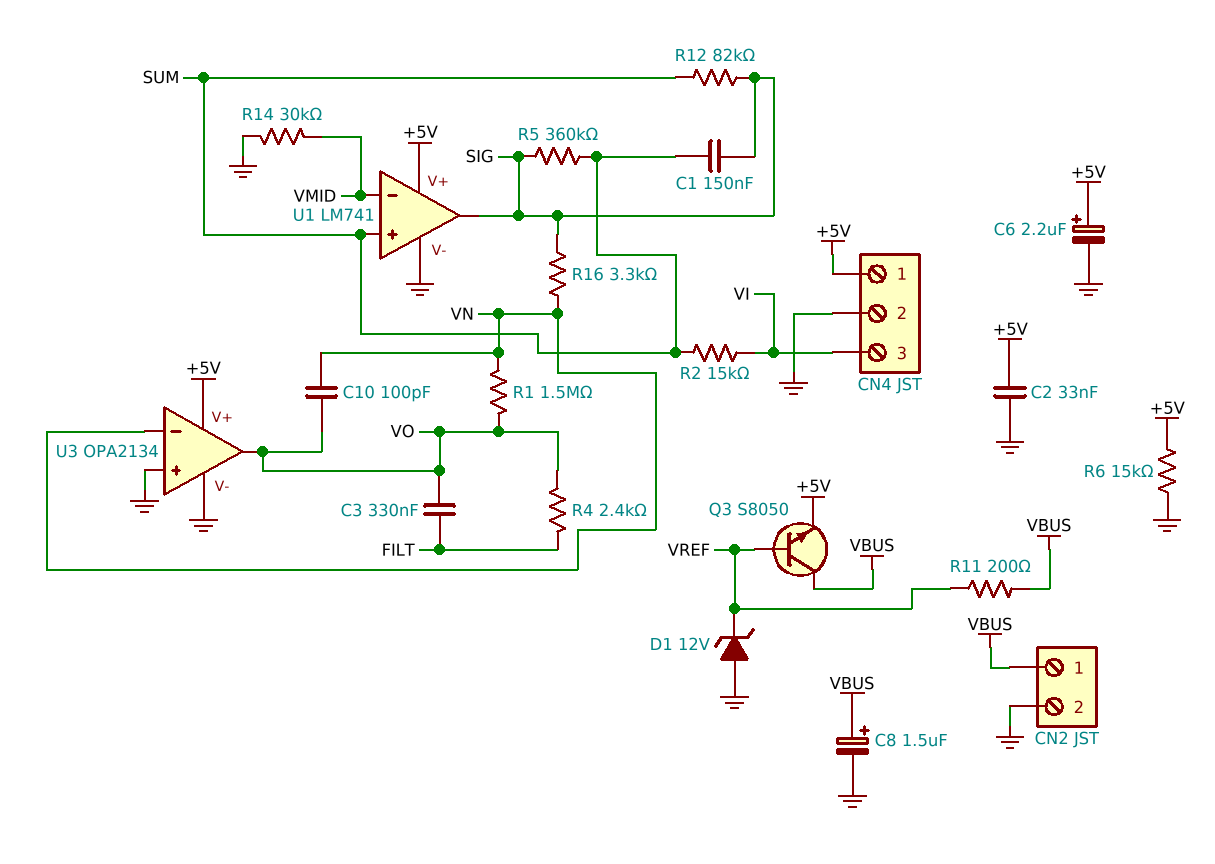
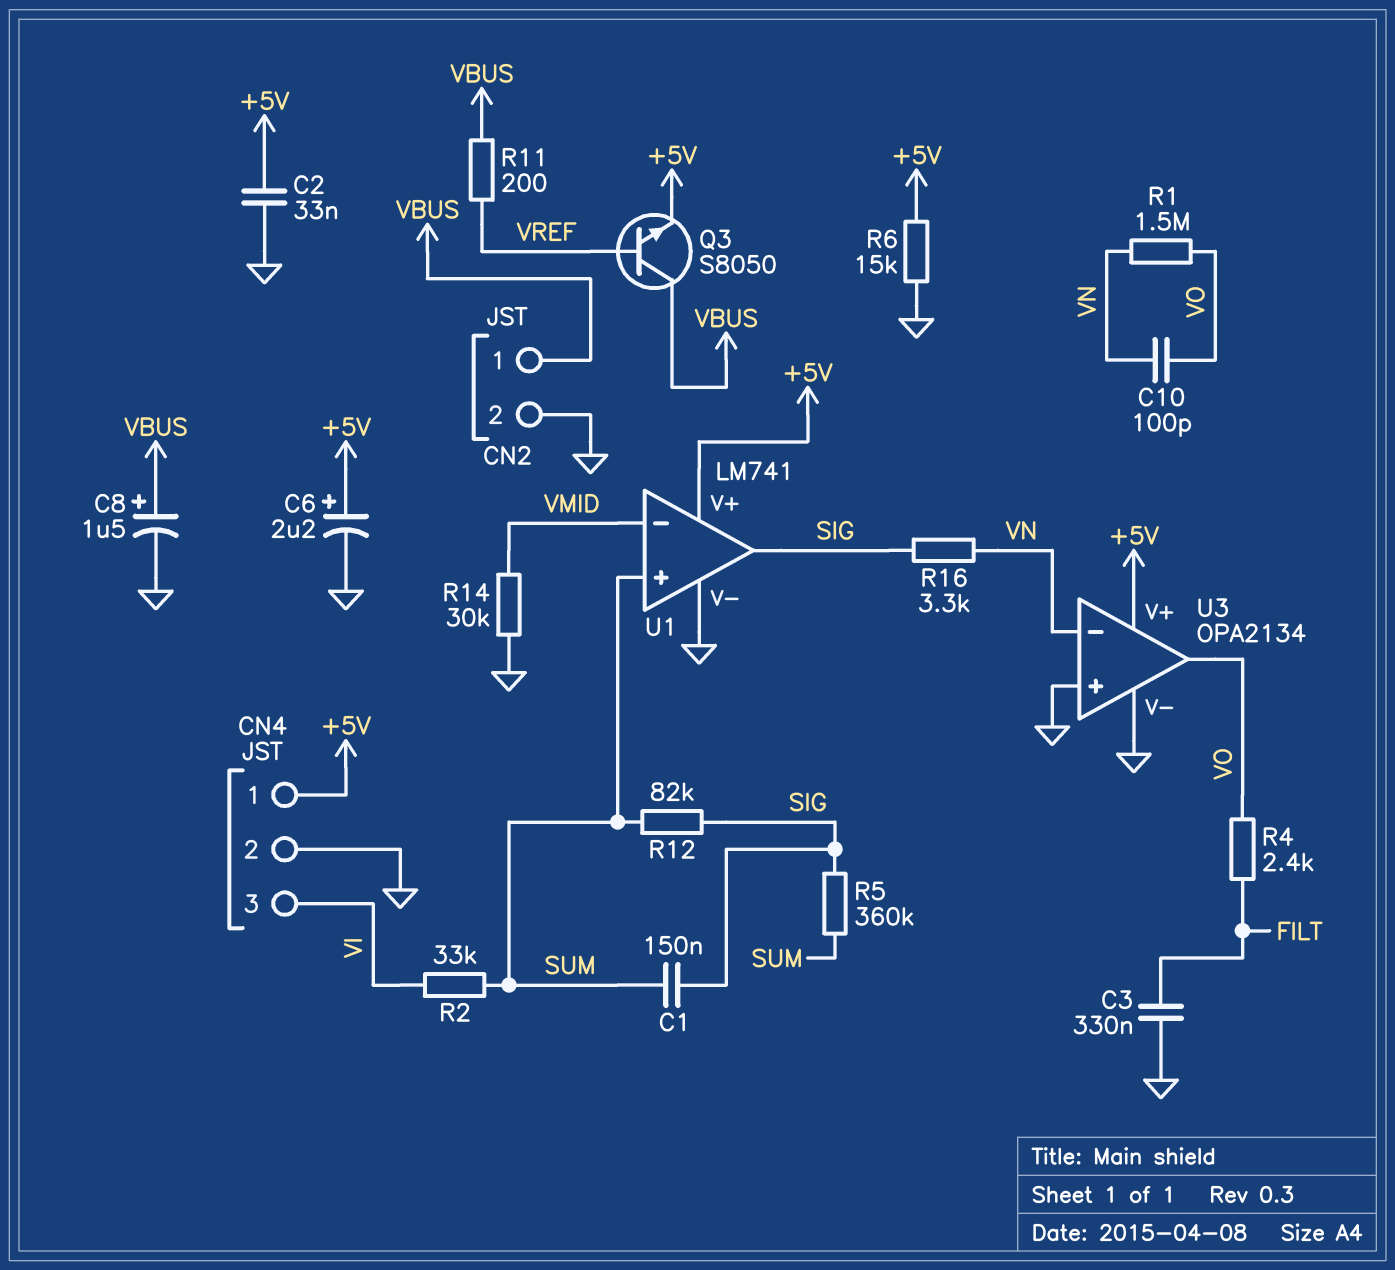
C3: 330nF (FILT, VO) -> 330nF (FILT, GND)
D1: zener 12V (A GND, K VREF) -> none
R2: 15k (SUM, VI) -> 33k (SUM, VI)

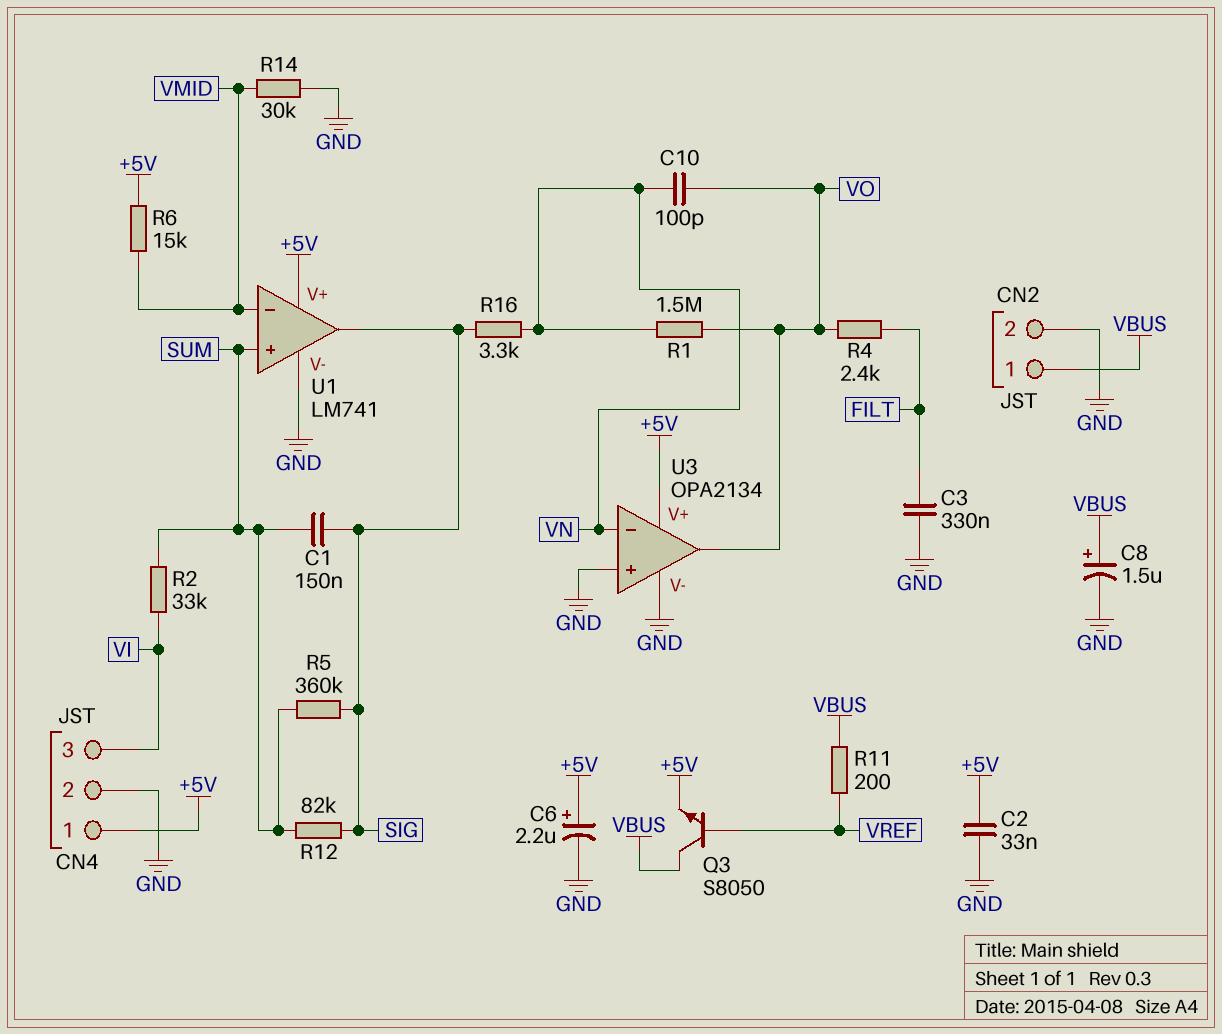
R6: 15k (+5V, GND) -> 15k (+5V, VMID)

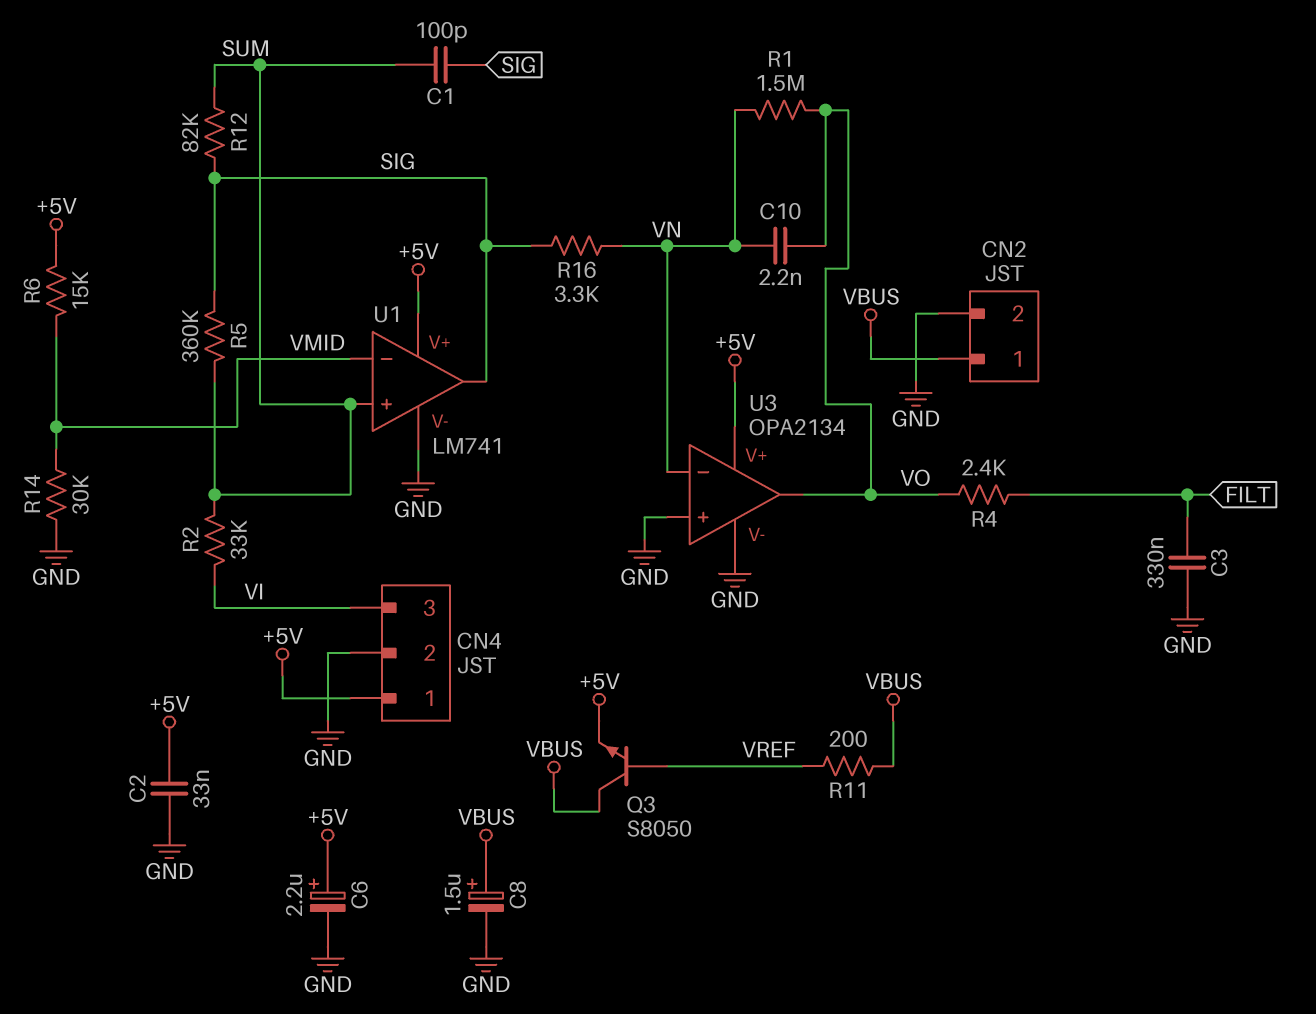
C1: 150nF (SIG, SUM) -> 100pF (SIG, SUM)
C10: 100pF (VN, VO) -> 2.2nF (VN, VO)

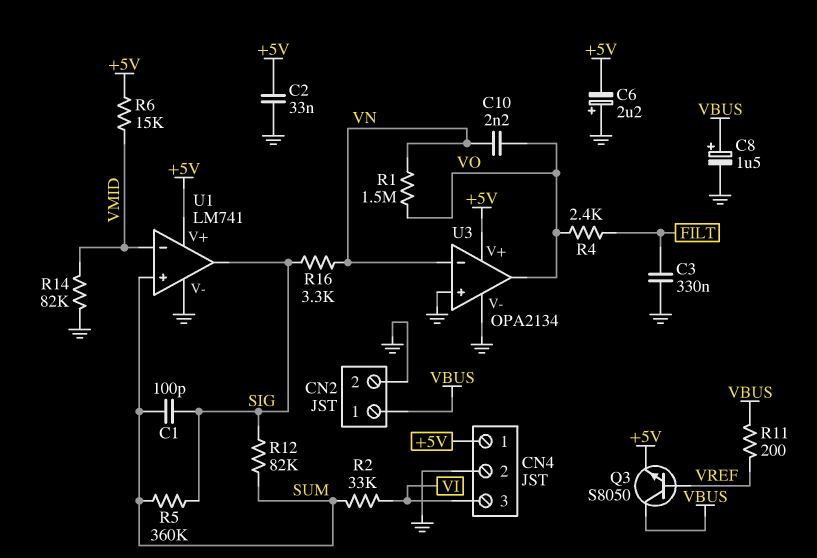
C6: 2.2uF (plus +5V, minus GND) -> 2.2uF (plus GND, minus +5V)
R14: 30k (GND, VMID) -> 82k (GND, VMID)

